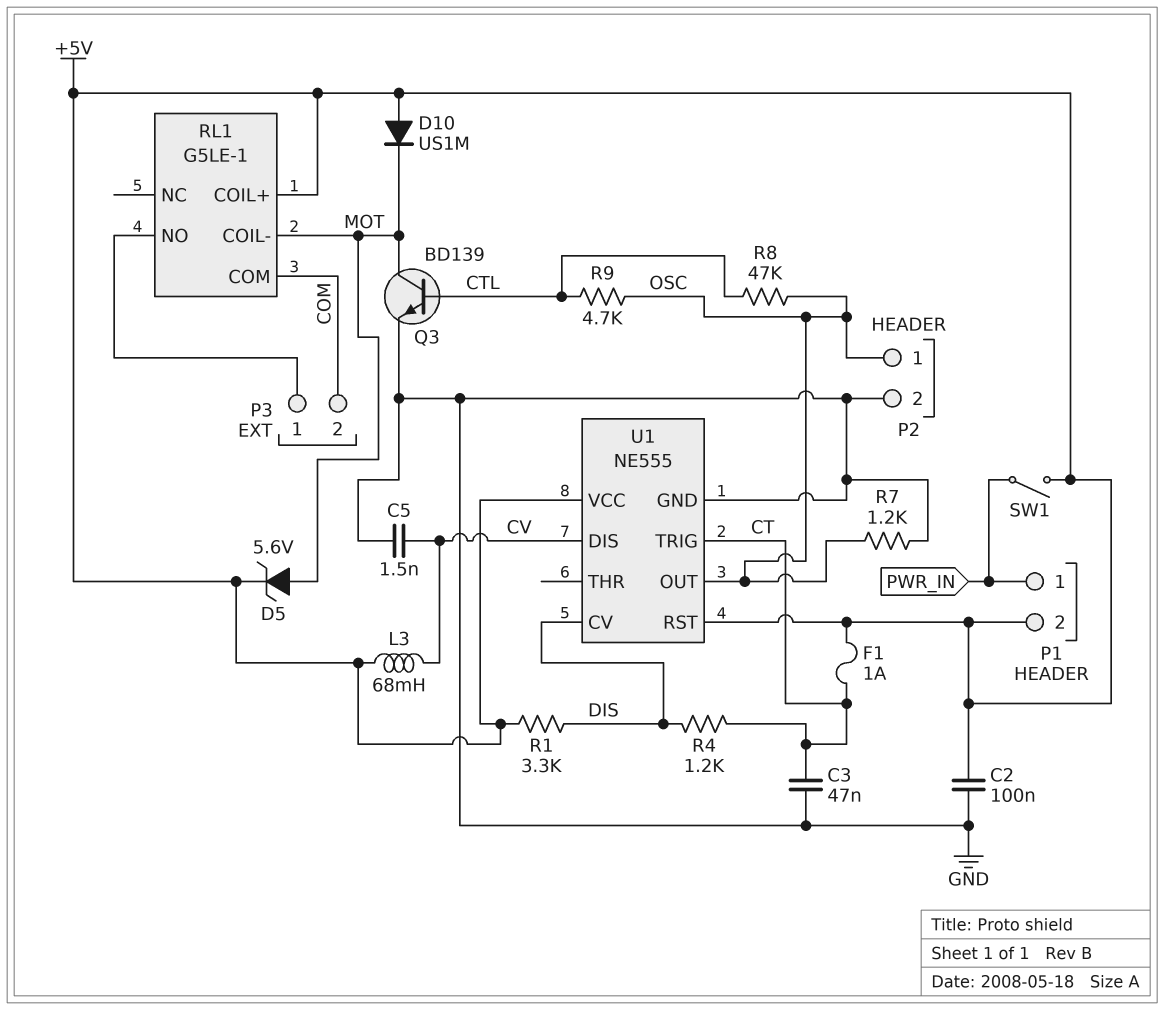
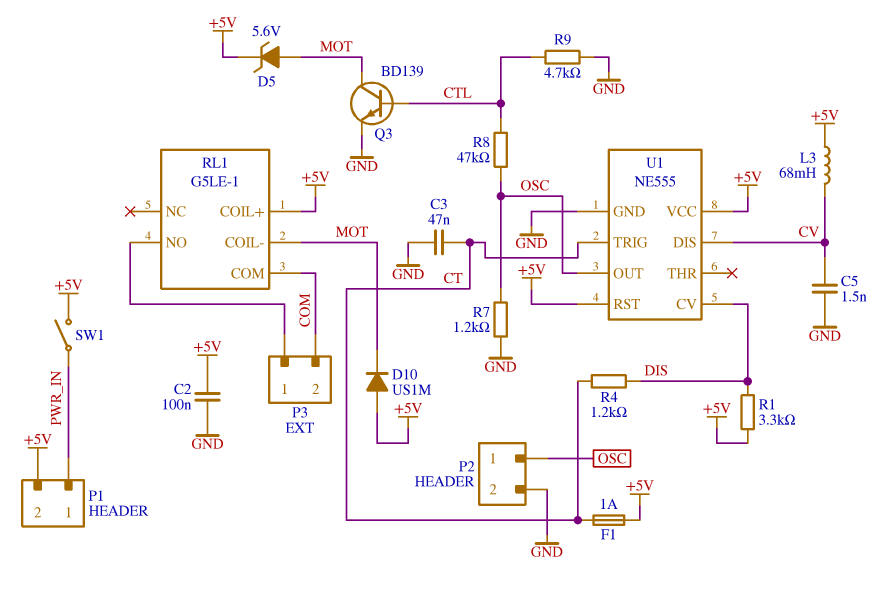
R9: 4.7k (CTL, OSC) -> 4.7k (CTL, GND)

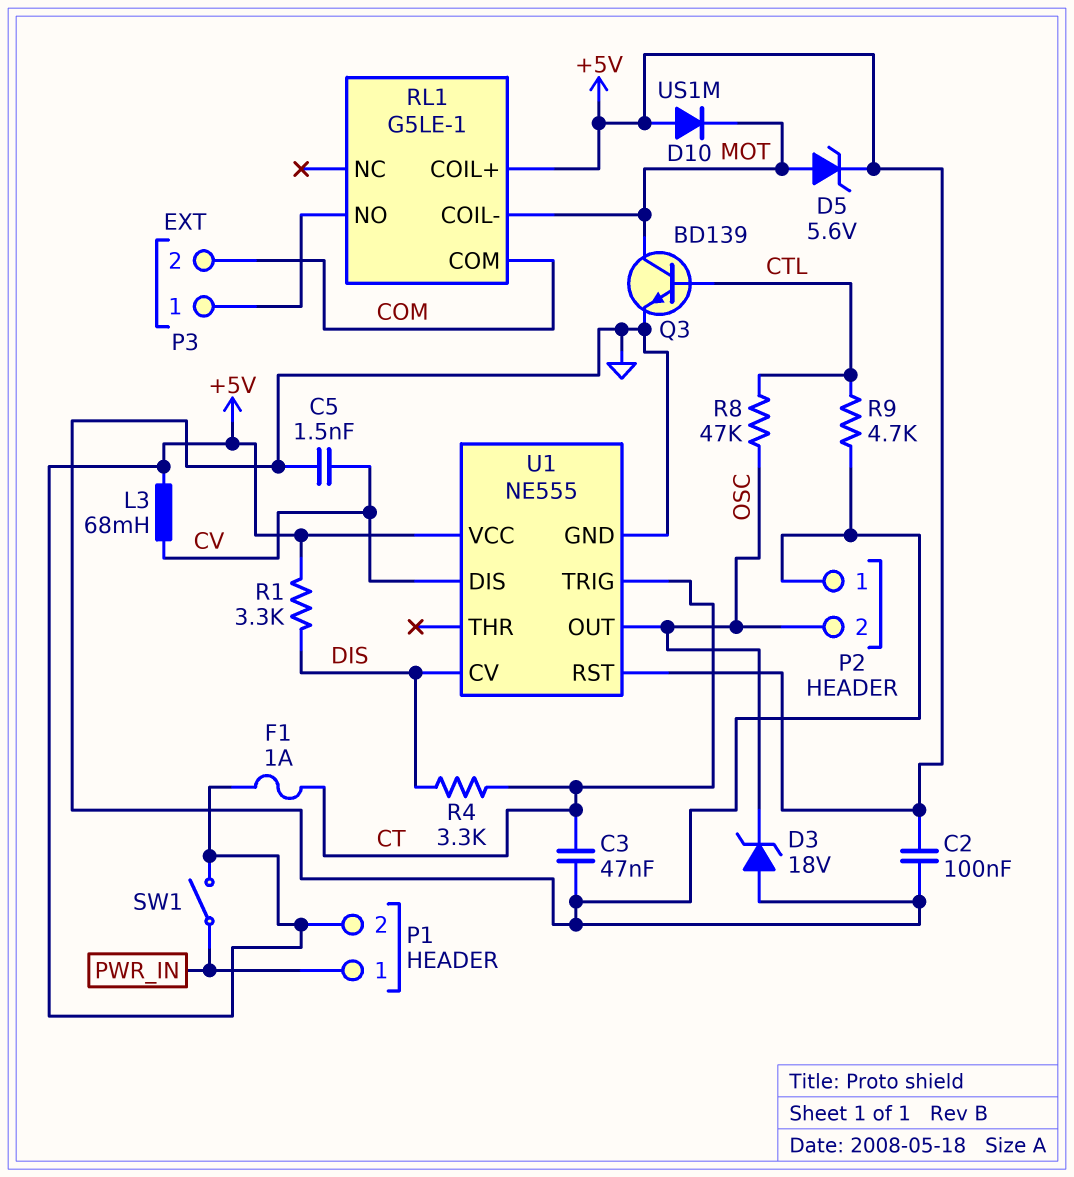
D3: none -> zener 18V (A GND, K OSC)
P2 pin 1: OSC -> GND
P2 pin 2: GND -> OSC
R4: 1.2k (CT, DIS) -> 3.3k (CT, DIS)
R7: 1.2k (GND, OSC) -> none

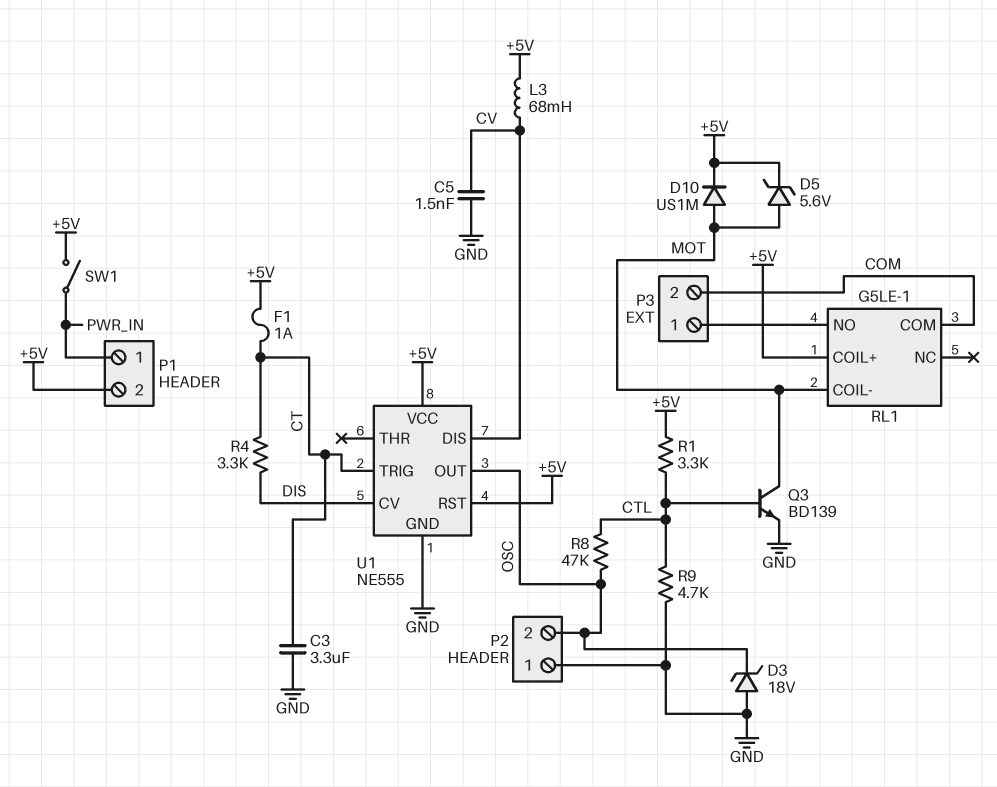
C2: 100nF (+5V, GND) -> none
C3: 47nF (CT, GND) -> 3.3uF (CT, GND)
D10: diode US1M (A +5V, K MOT) -> diode US1M (A MOT, K +5V)
R1: 3.3k (+5V, DIS) -> 3.3k (+5V, CTL)

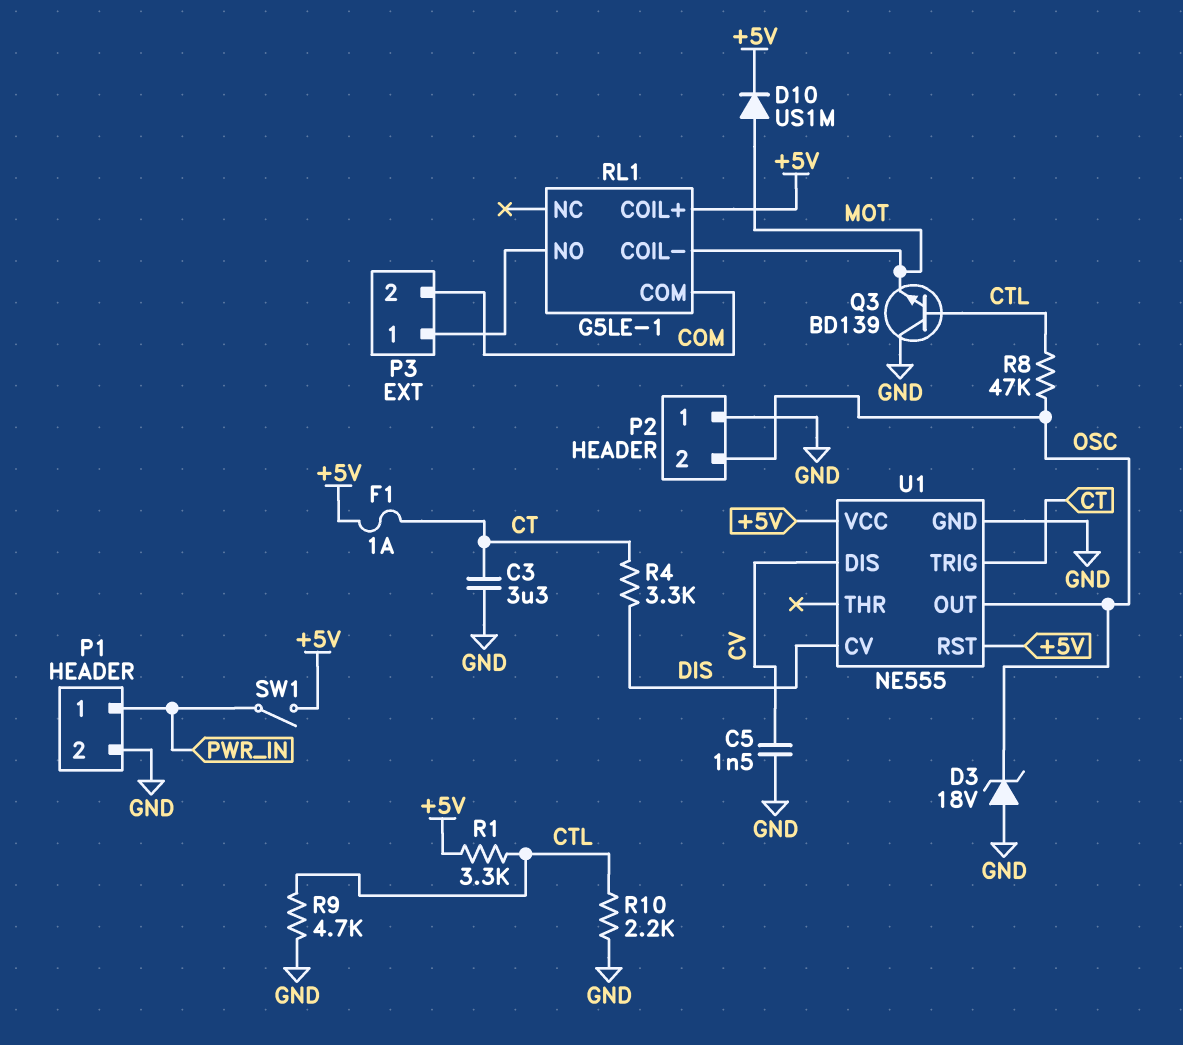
D5: zener 5.6V (A MOT, K +5V) -> none
L3: 68mH (+5V, CV) -> none
P1 pin 2: +5V -> GND
Q3: NPN BD139 (B CTL, C MOT, E GND) -> NPN BD139 (B CTL, C GND, E MOT)
R10: none -> 2.2k (CTL, GND)

